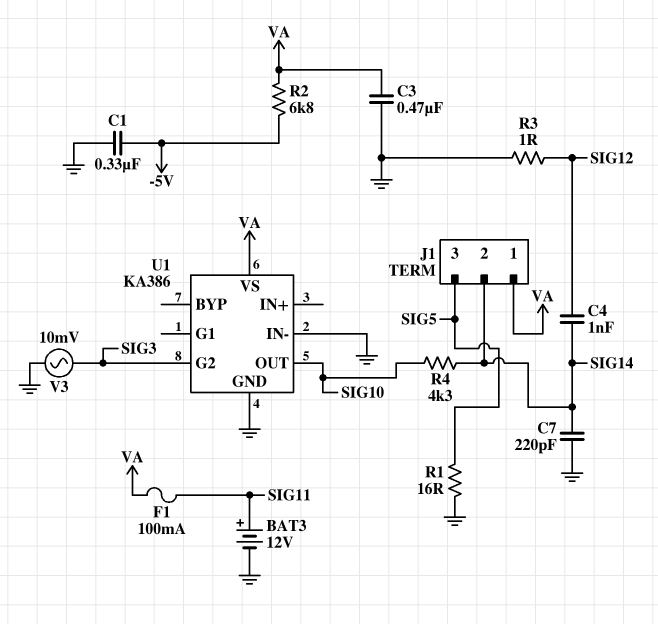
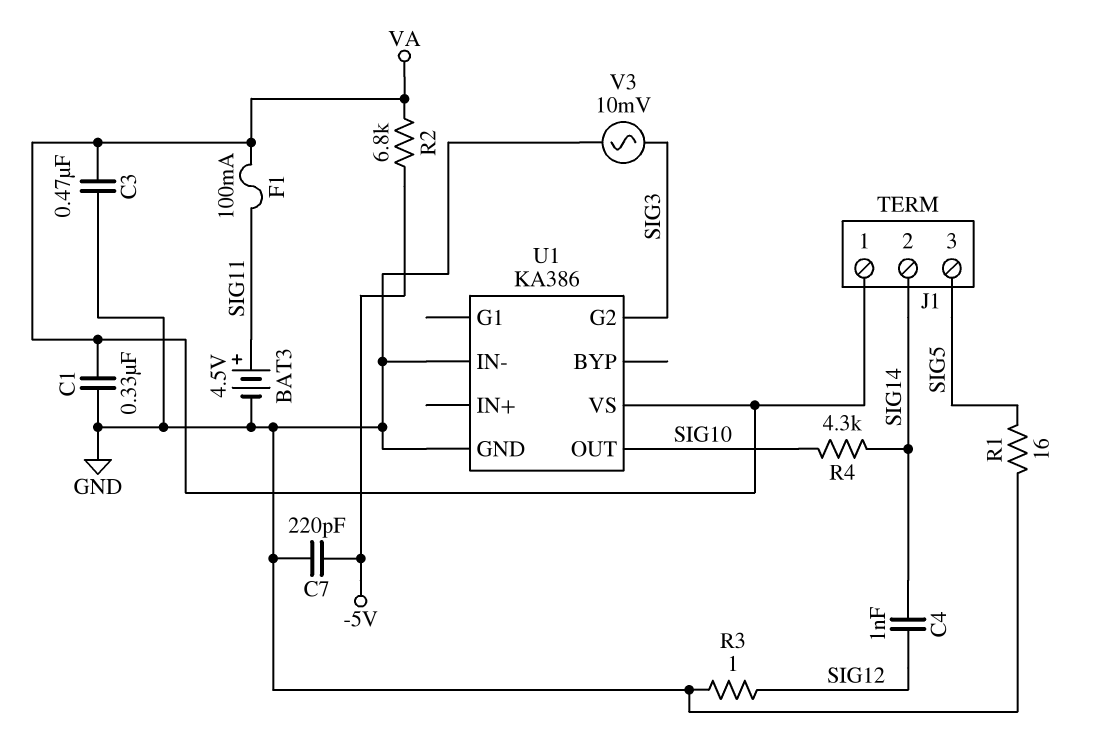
BAT3: 12V (plus SIG11, minus GND) -> 4.5V (plus SIG11, minus GND)
C1: 330nF (-5V, GND) -> 330nF (GND, VA)
C7: 220pF (GND, SIG14) -> 220pF (-5V, GND)

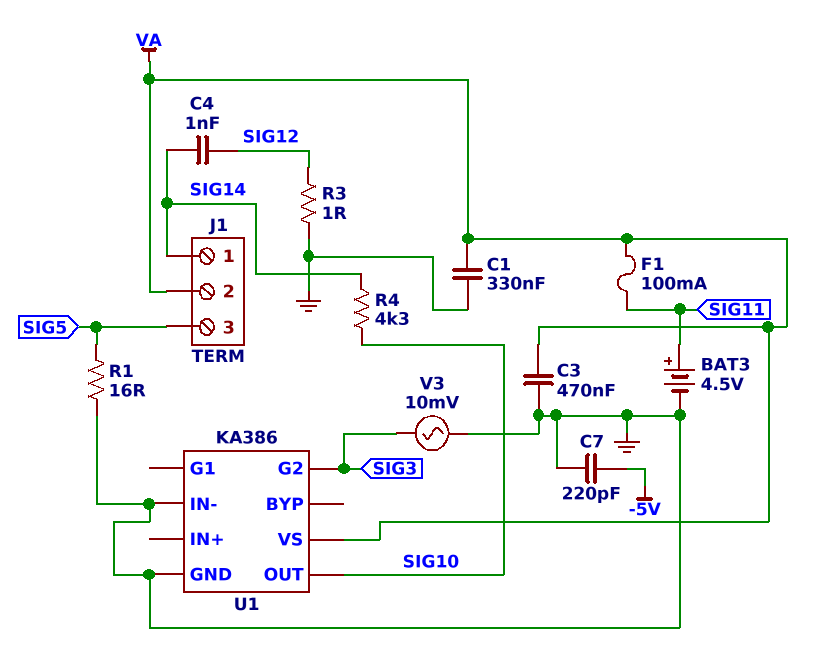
J1 pin 1: VA -> SIG14
J1 pin 2: SIG14 -> VA
R2: 6.8k (-5V, VA) -> none

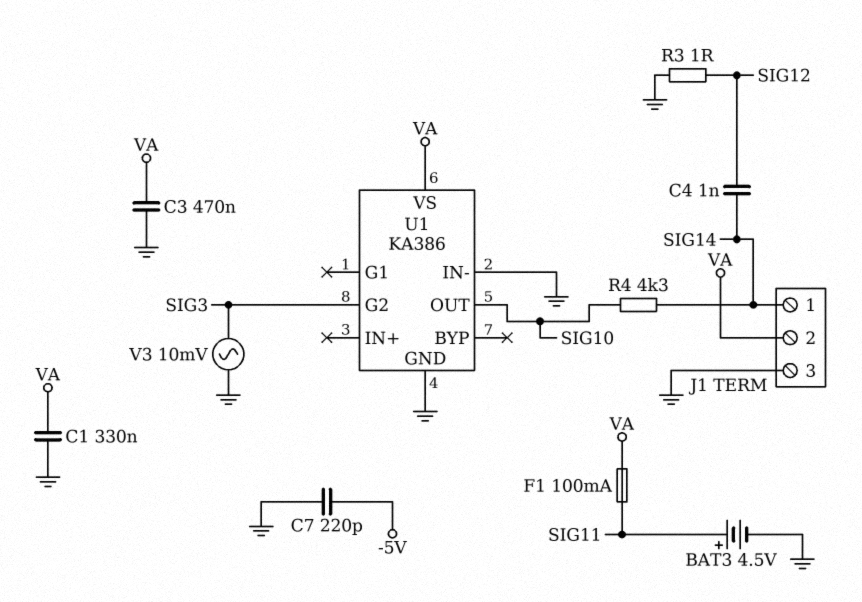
J1 pin 3: SIG5 -> GND
R1: 16 (GND, SIG5) -> none

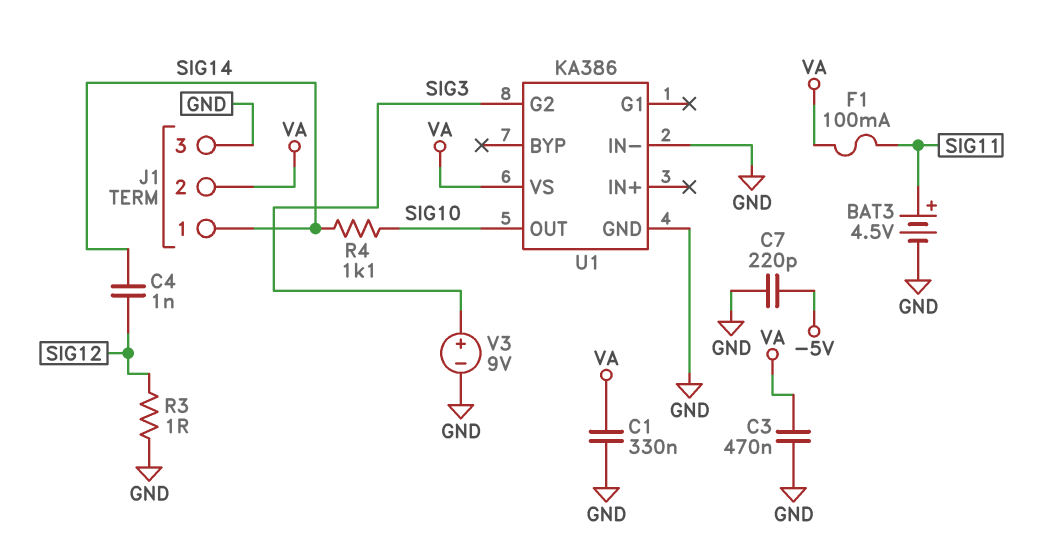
R4: 4.3k (SIG10, SIG14) -> 1.1k (SIG10, SIG14)
V3: AC 10mV (GND, SIG3) -> 9V (plus SIG3, minus GND)

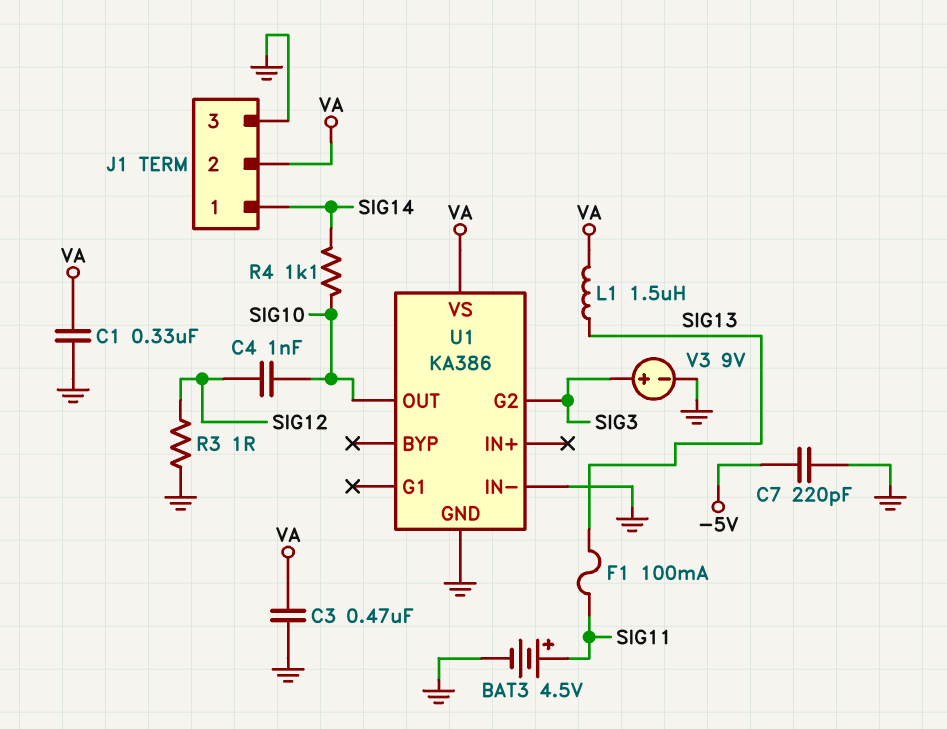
C4: 1nF (SIG12, SIG14) -> 1nF (SIG10, SIG12)
F1: 100mA (SIG11, VA) -> 100mA (SIG11, SIG13)
L1: none -> 1.5uH (SIG13, VA)

